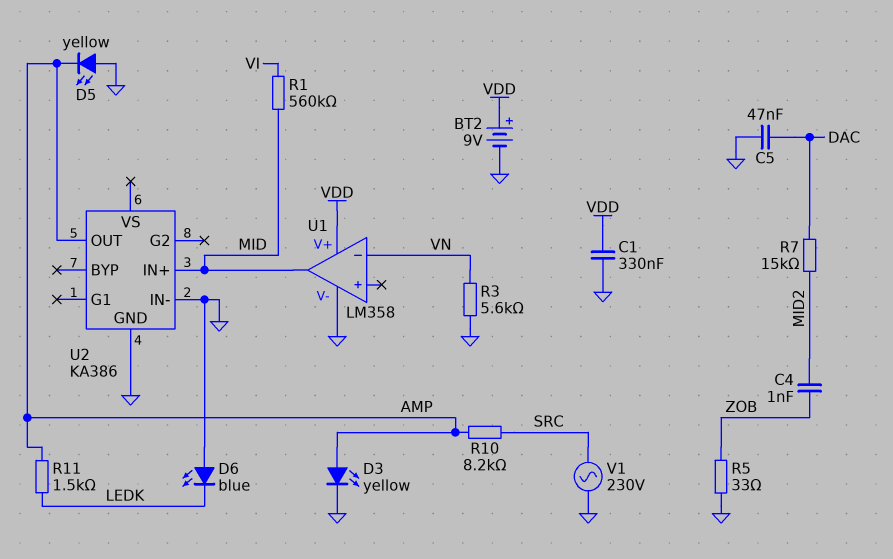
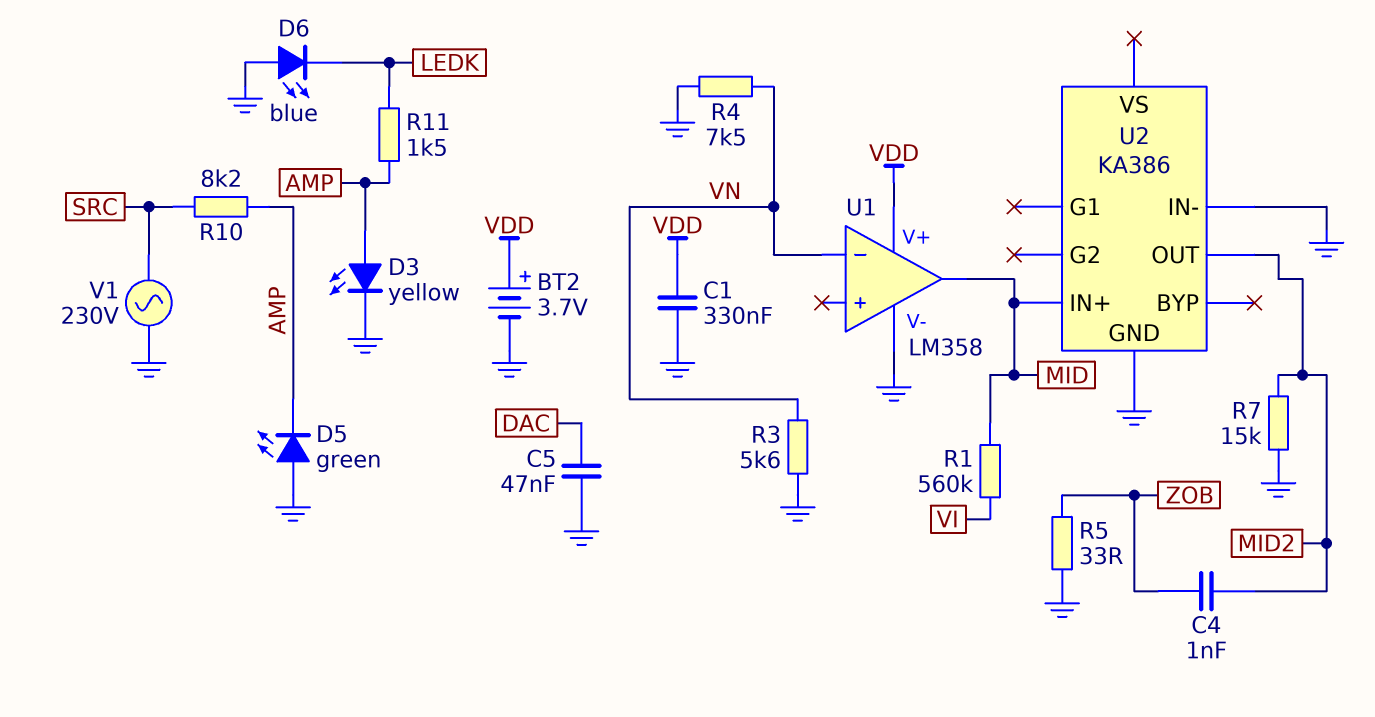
BT2: 9V (plus VDD, minus GND) -> 3.7V (plus VDD, minus GND)
D5: LED yellow (A GND, K AMP) -> LED green (A GND, K AMP)
R4: none -> 7.5k (GND, VN)
R7: 15k (DAC, MID2) -> 15k (GND, MID2)
U2 pin OUT: AMP -> MID2

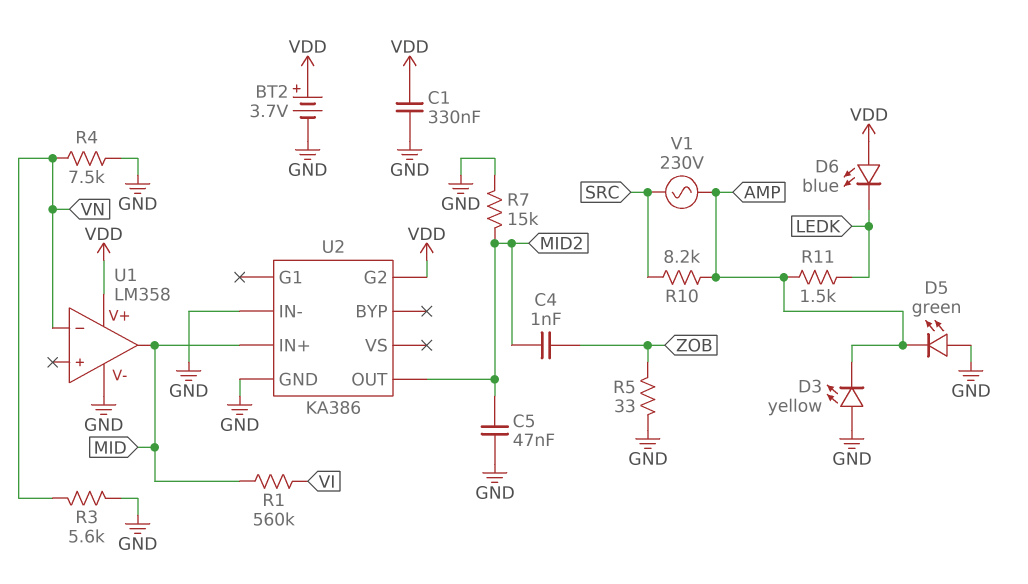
C5: 47nF (DAC, GND) -> 47nF (GND, MID2)
D3: LED yellow (A AMP, K GND) -> LED yellow (A GND, K AMP)
D6: LED blue (A GND, K LEDK) -> LED blue (A VDD, K LEDK)
U2 pin G2: none -> VDD
V1: AC 230V (GND, SRC) -> AC 230V (AMP, SRC)

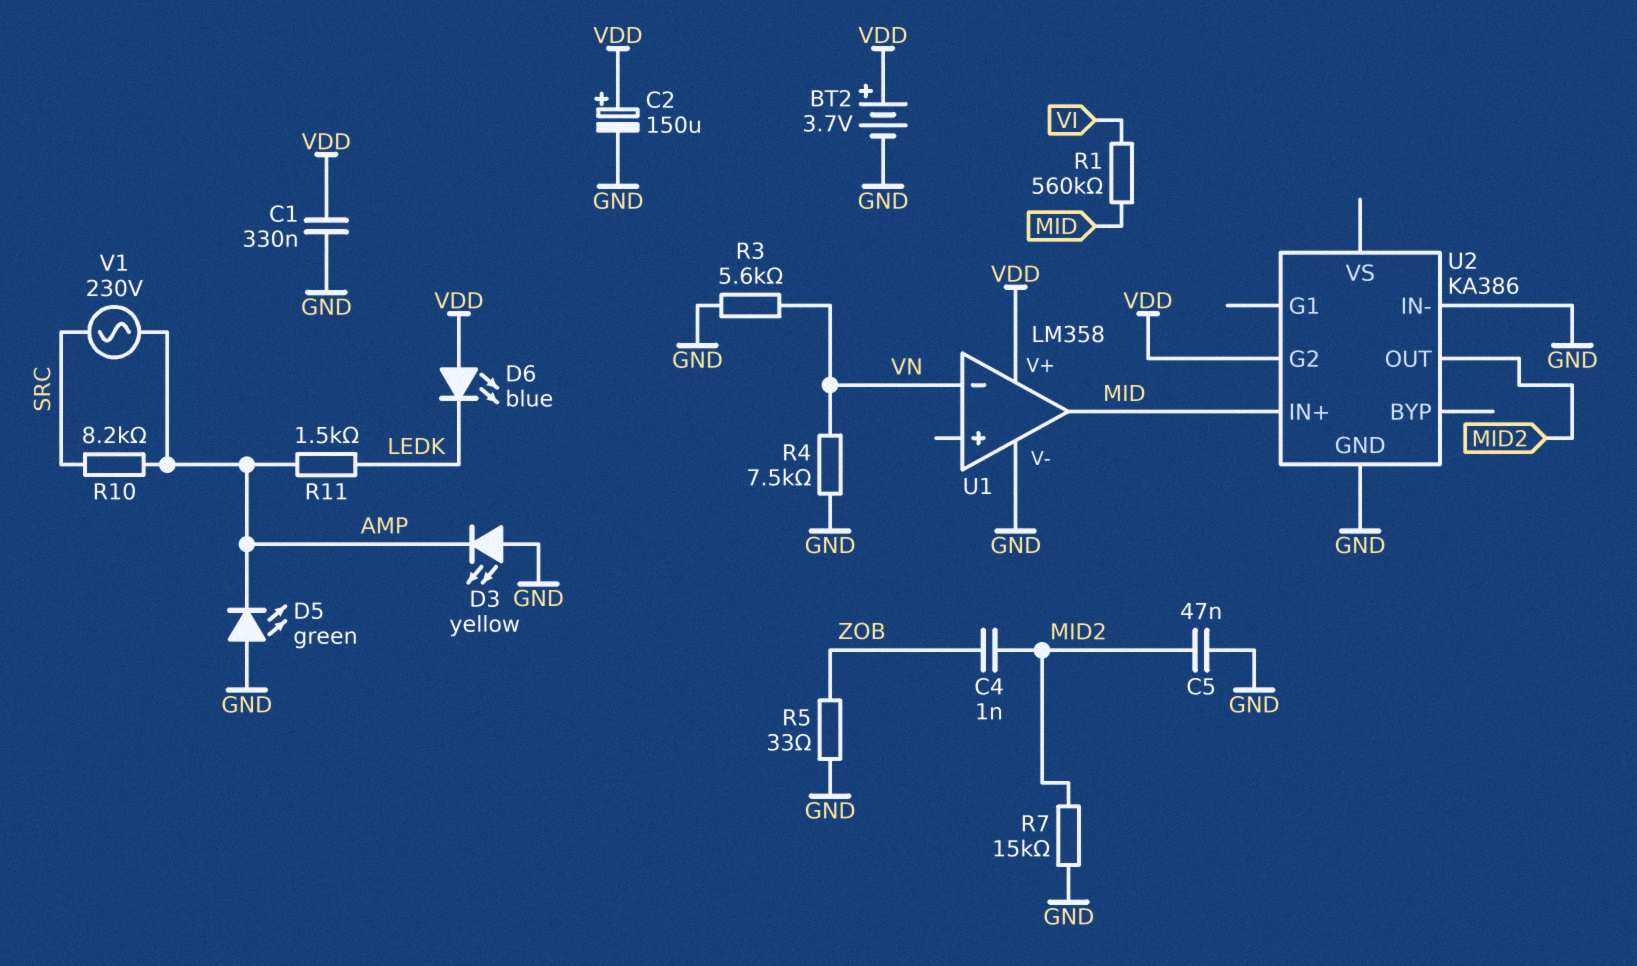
C2: none -> 150uF (plus VDD, minus GND)

